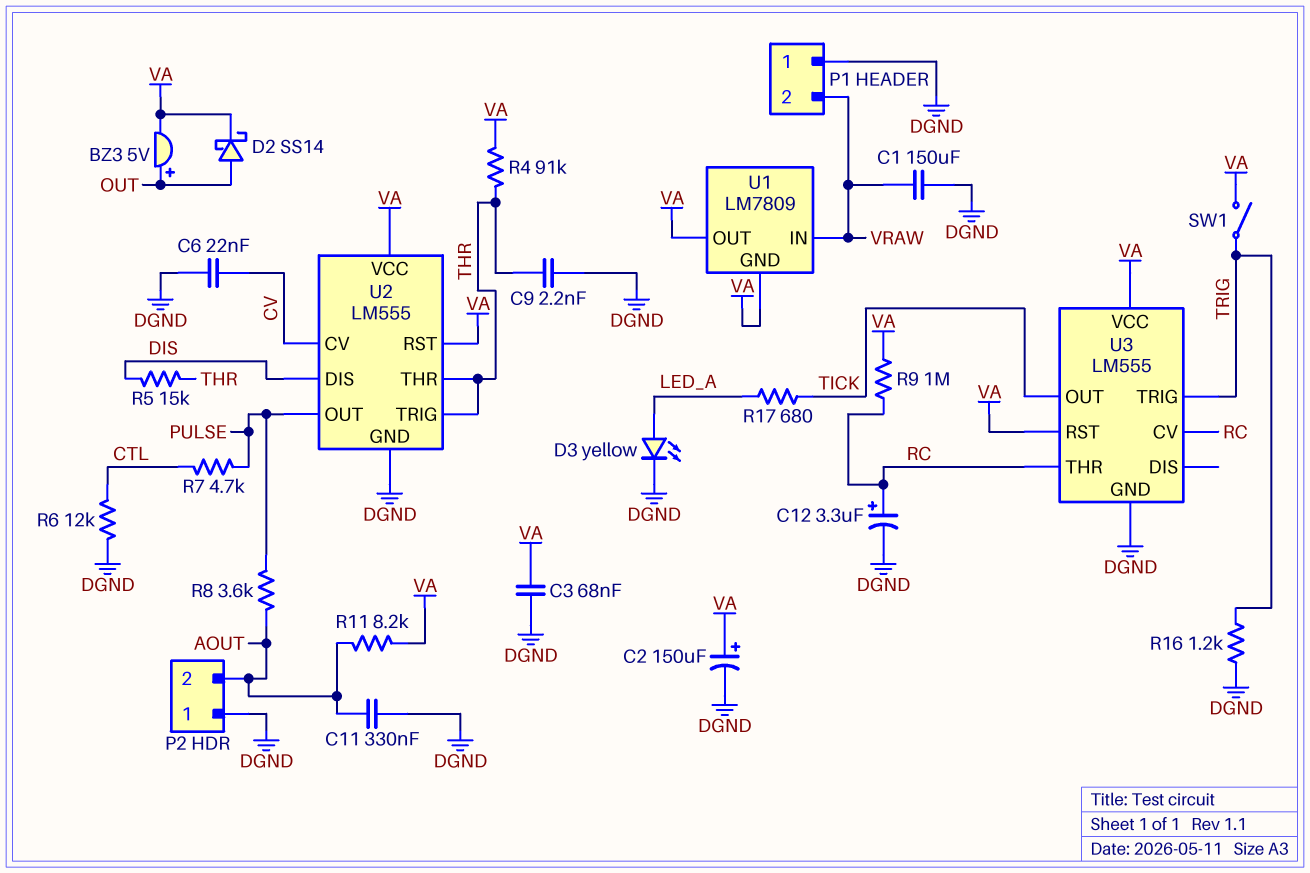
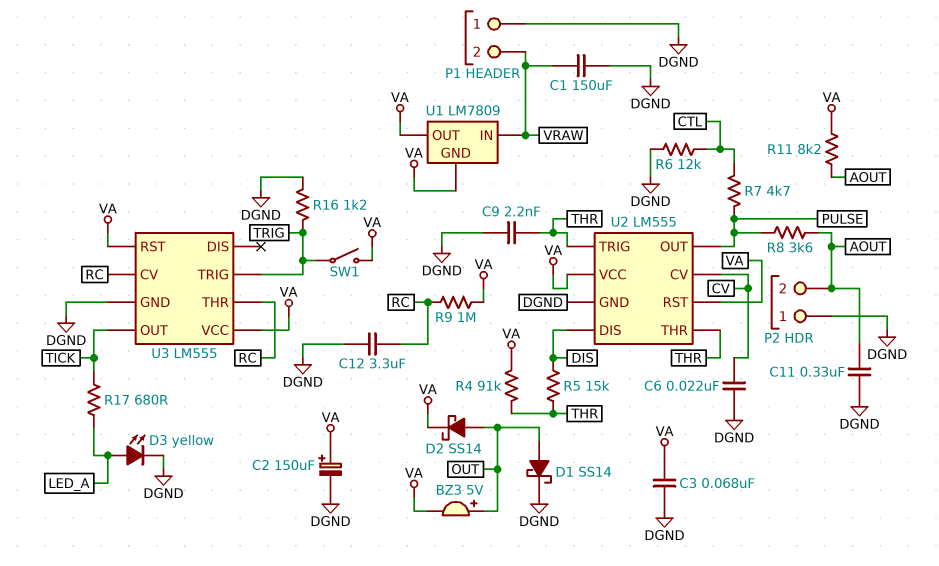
C12: 3.3uF (plus RC, minus DGND) -> 3.3uF (DGND, RC)
D1: none -> schottky SS14 (A OUT, K DGND)

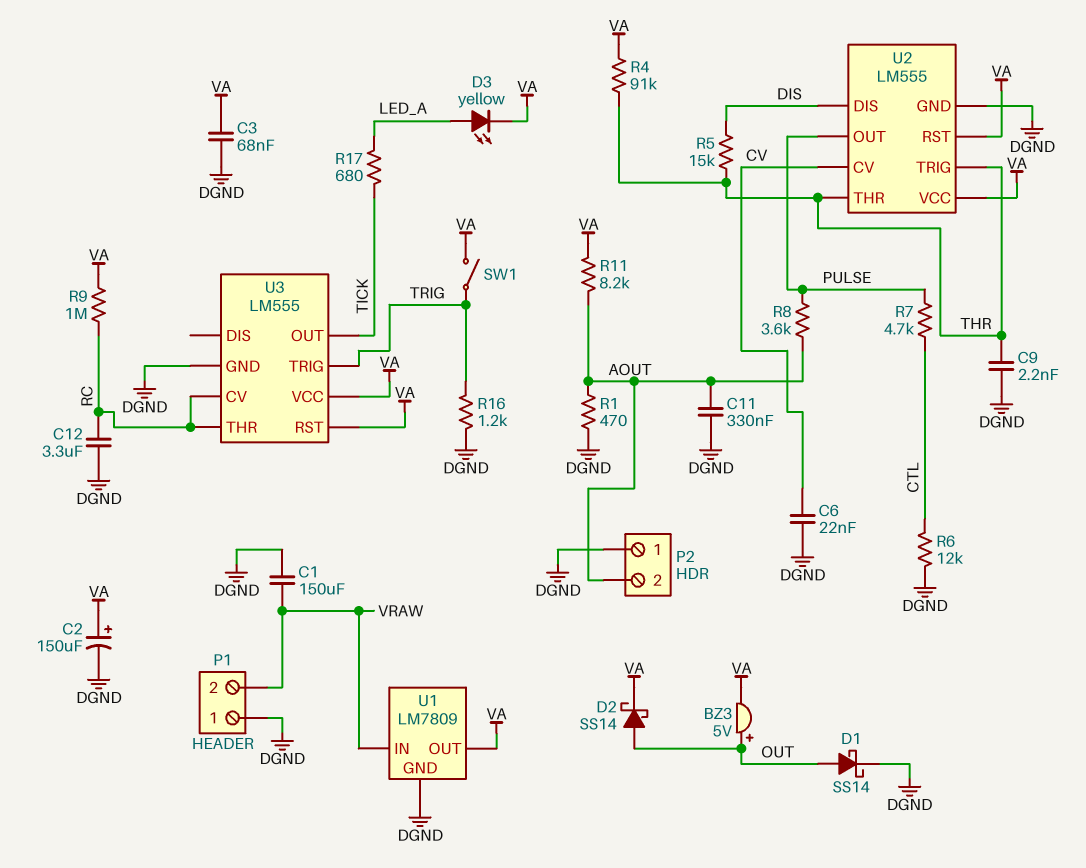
D3: LED yellow (A LED_A, K DGND) -> LED yellow (A LED_A, K VA)
R1: none -> 470 (AOUT, DGND)
U1 pin GND: VA -> DGND

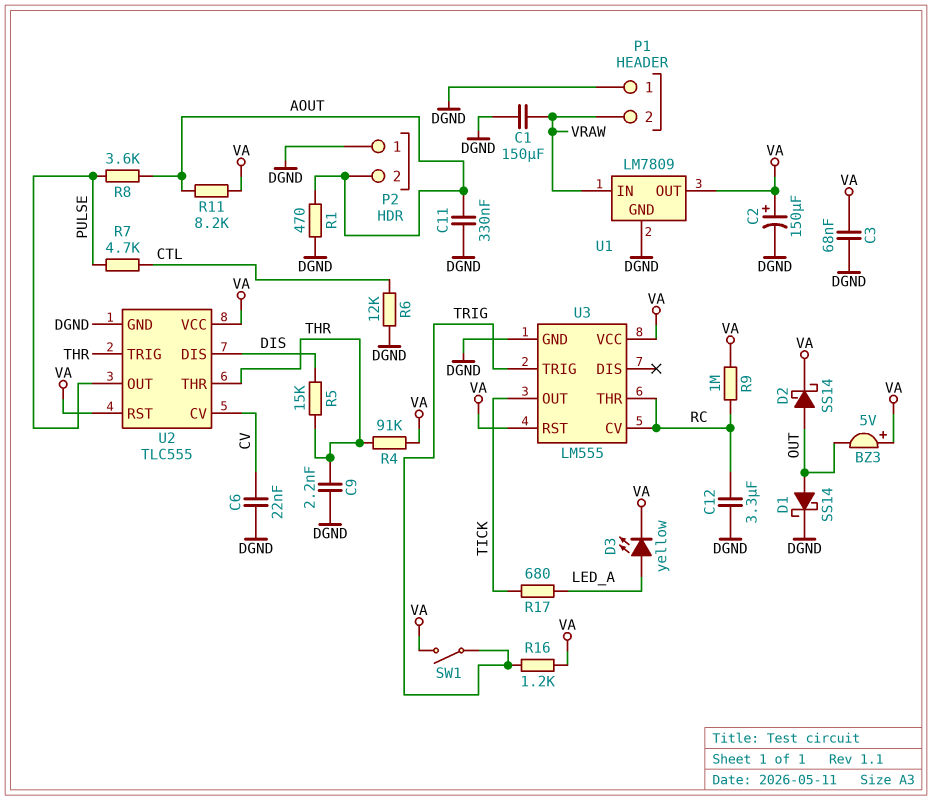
BZ3: buzzer 5V (plus OUT, minus VA) -> buzzer 5V (plus VA, minus OUT)
R16: 1.2k (DGND, TRIG) -> 1.2k (TRIG, VA)
U2: LM555 -> TLC555

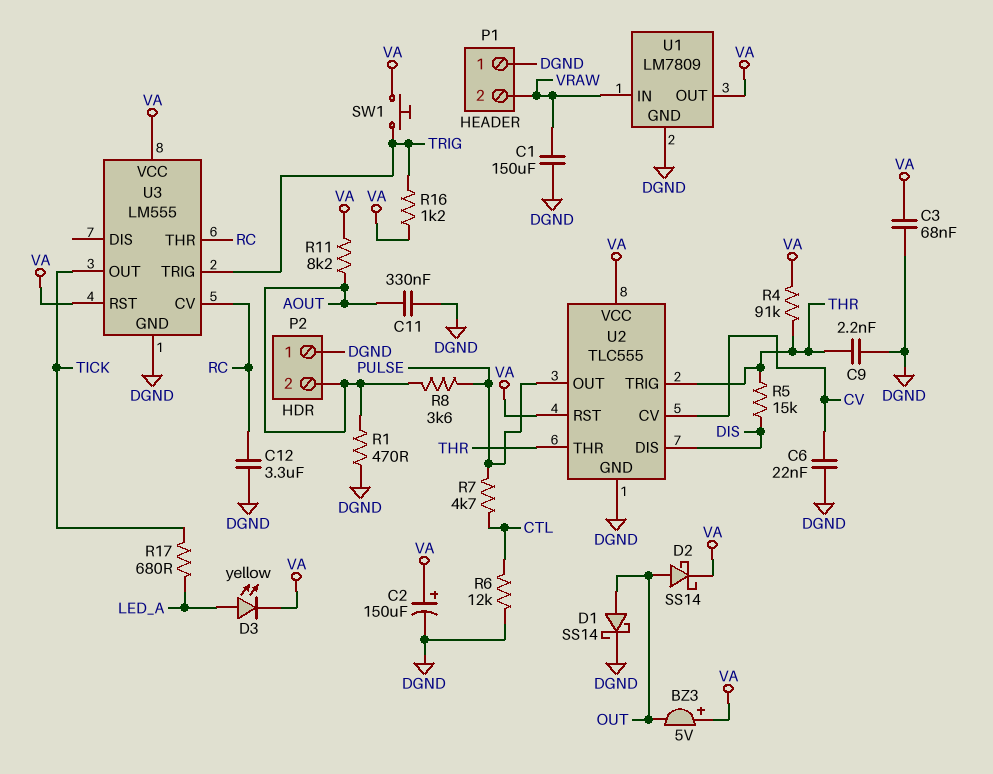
R9: 1M (RC, VA) -> none
SW1: switch (TRIG, VA) -> button (TRIG, VA)

